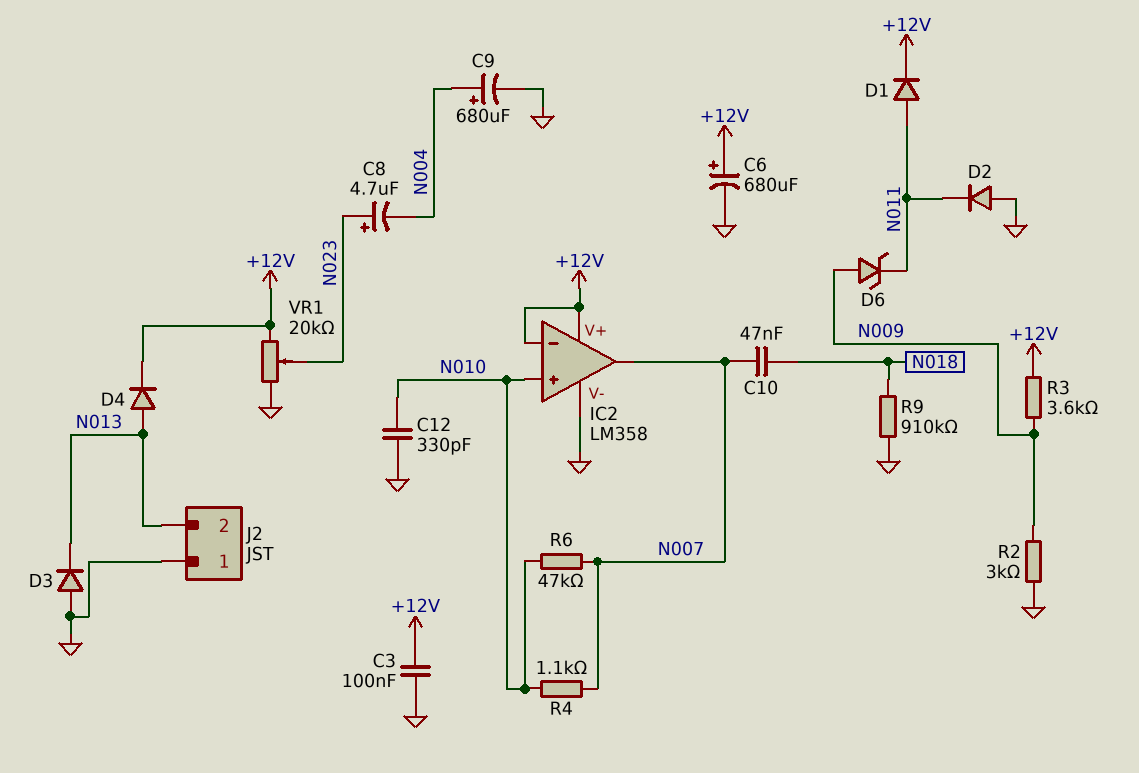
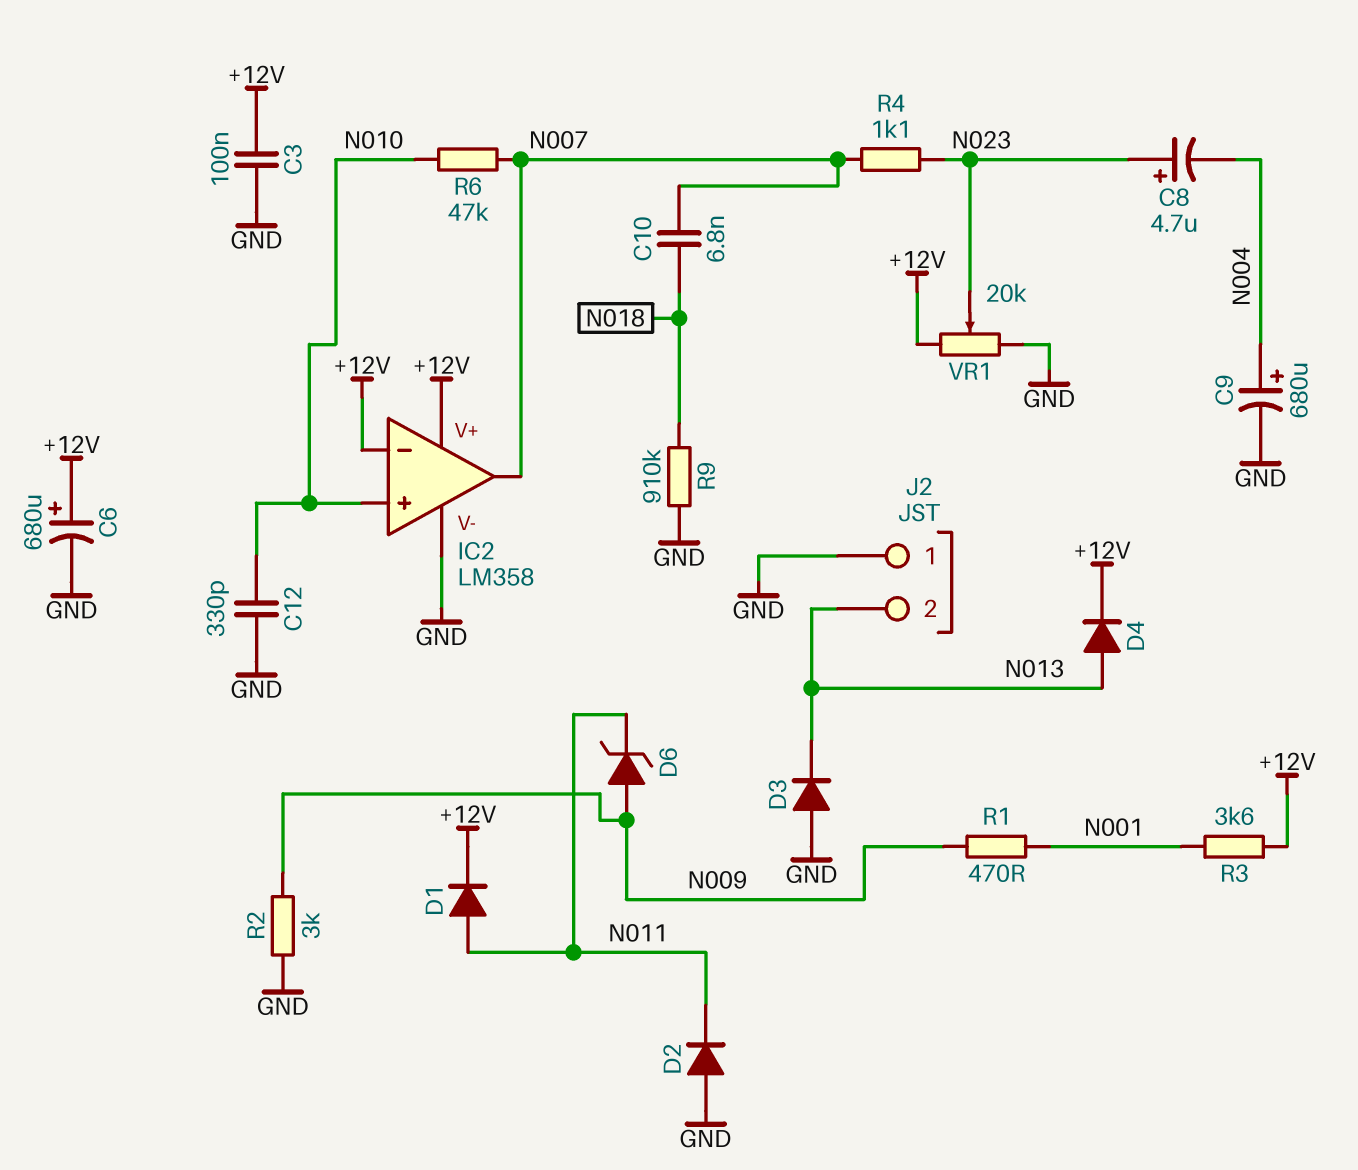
C10: 47nF (N007, N018) -> 6.8nF (N007, N018)
R1: none -> 470 (N001, N009)
R3: 3.6k (+12V, N009) -> 3.6k (+12V, N001)
R4: 1.1k (N007, N010) -> 1.1k (N007, N023)

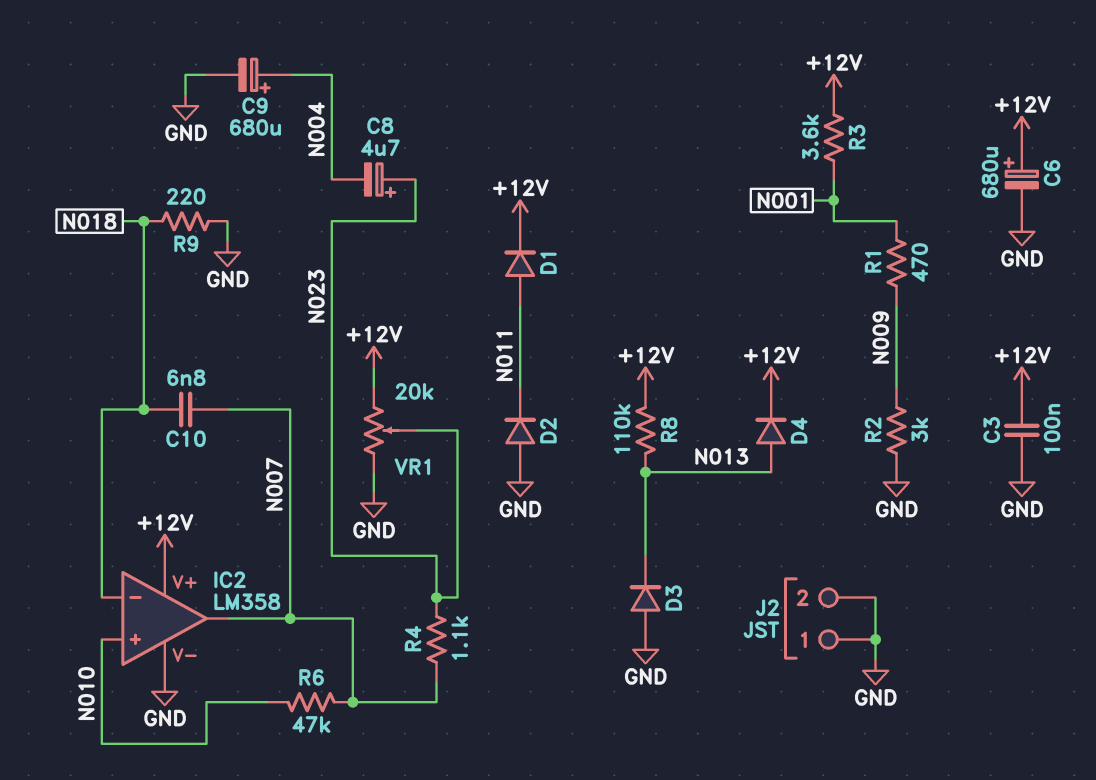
C12: 330pF (GND, N010) -> none
D6: zener (A N009, K N011) -> none
IC2 pin in-: +12V -> N018
J2 pin 2: N013 -> GND
R8: none -> 110k (+12V, N013)
R9: 910k (GND, N018) -> 220 (GND, N018)

